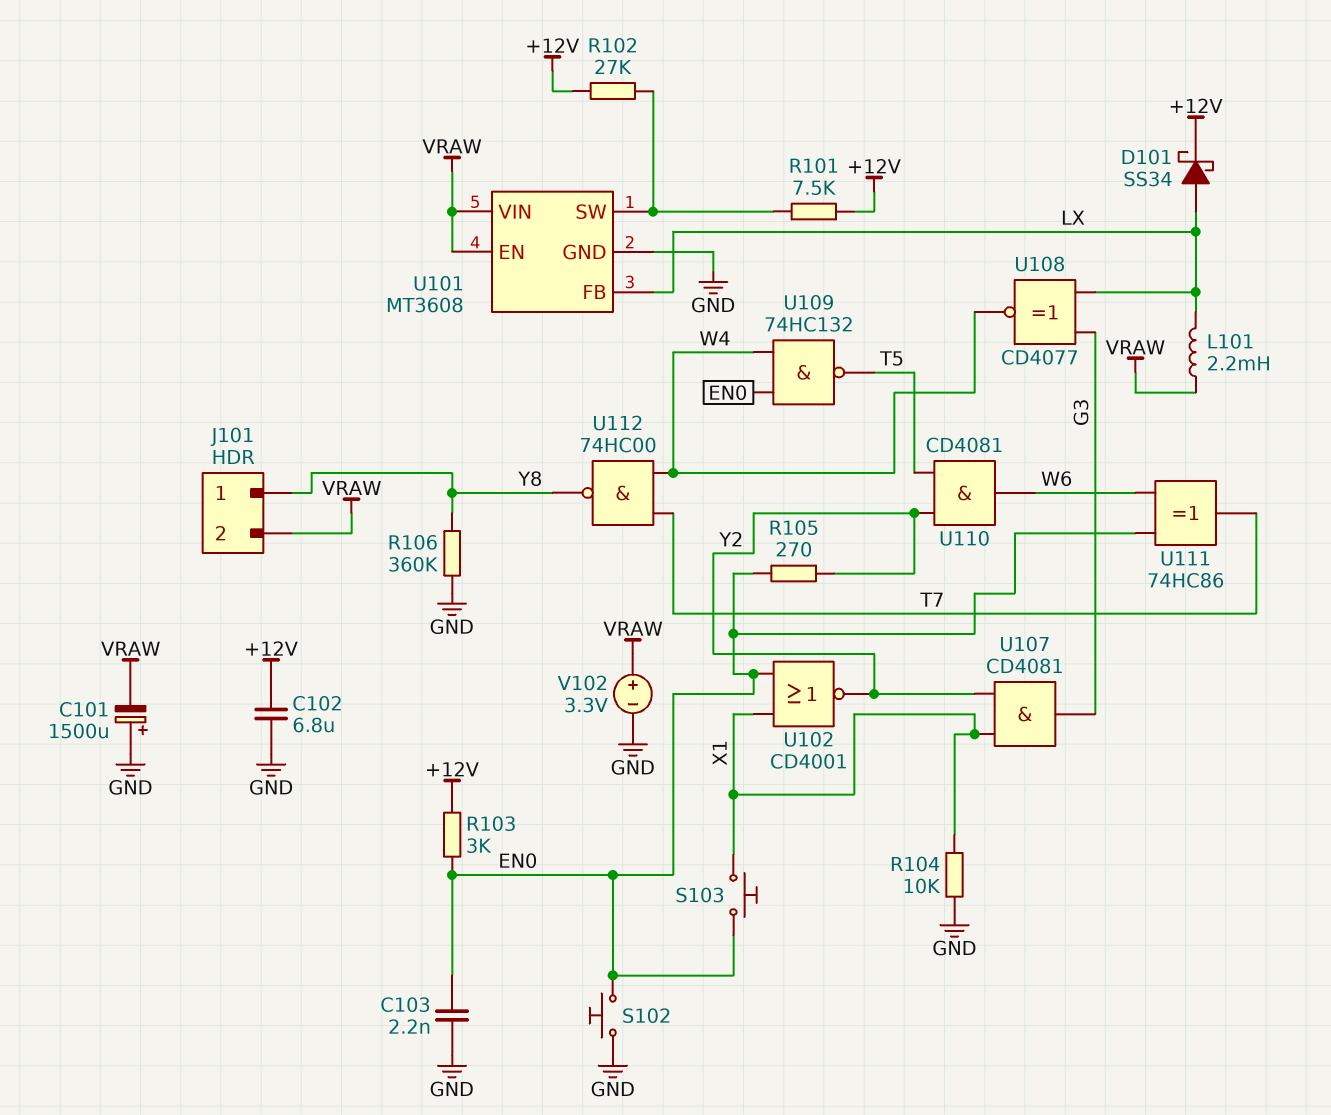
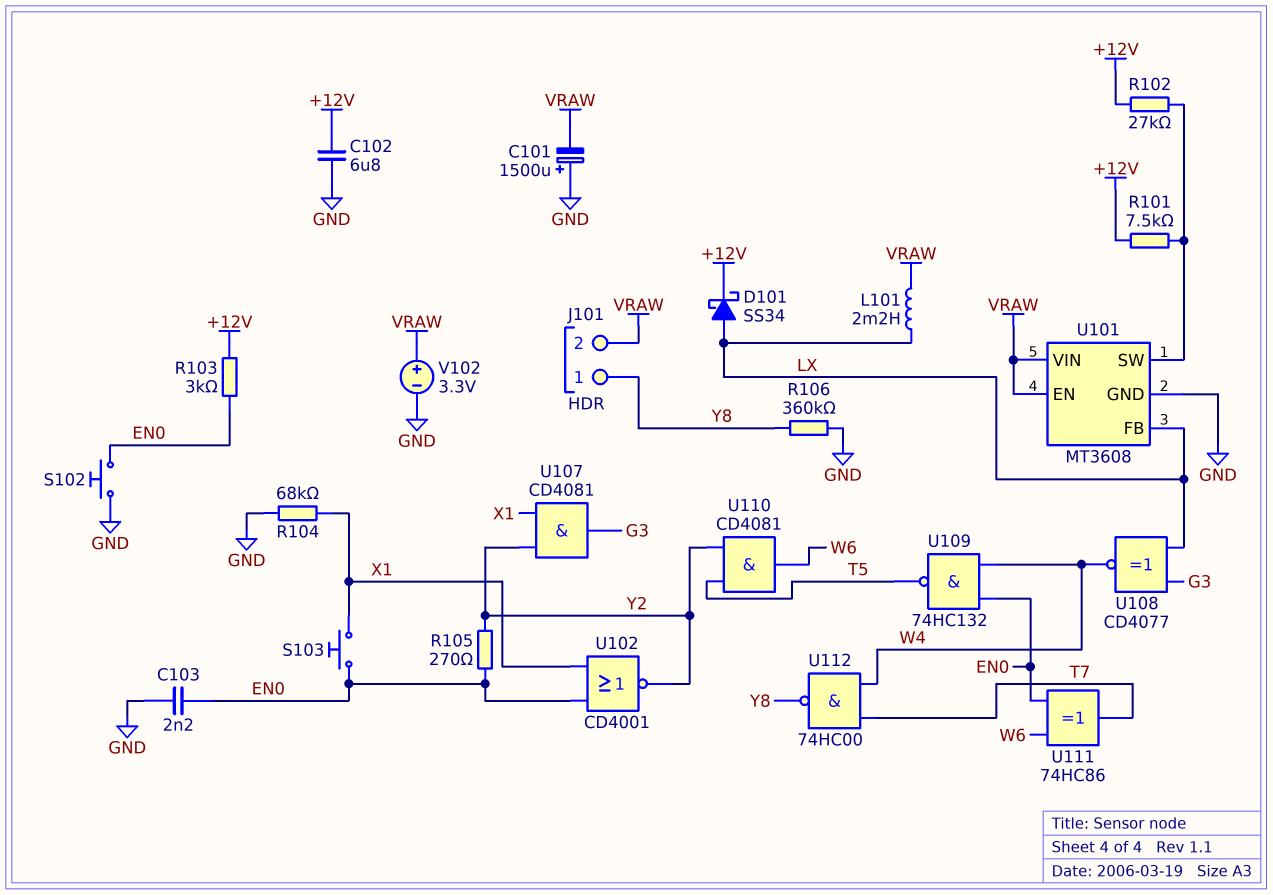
R104: 10k (GND, X1) -> 68k (GND, X1)

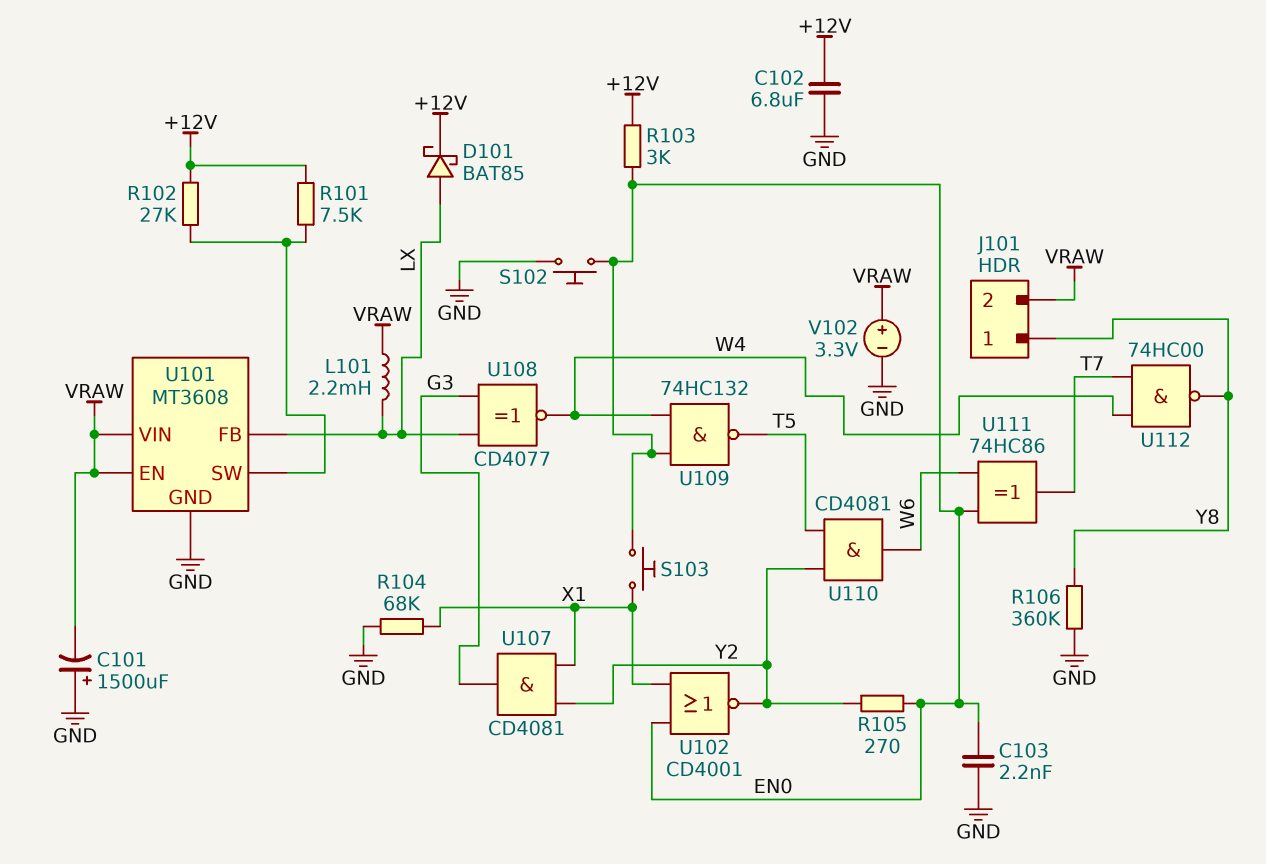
D101: schottky SS34 (A LX, K +12V) -> schottky BAT85 (A LX, K +12V)

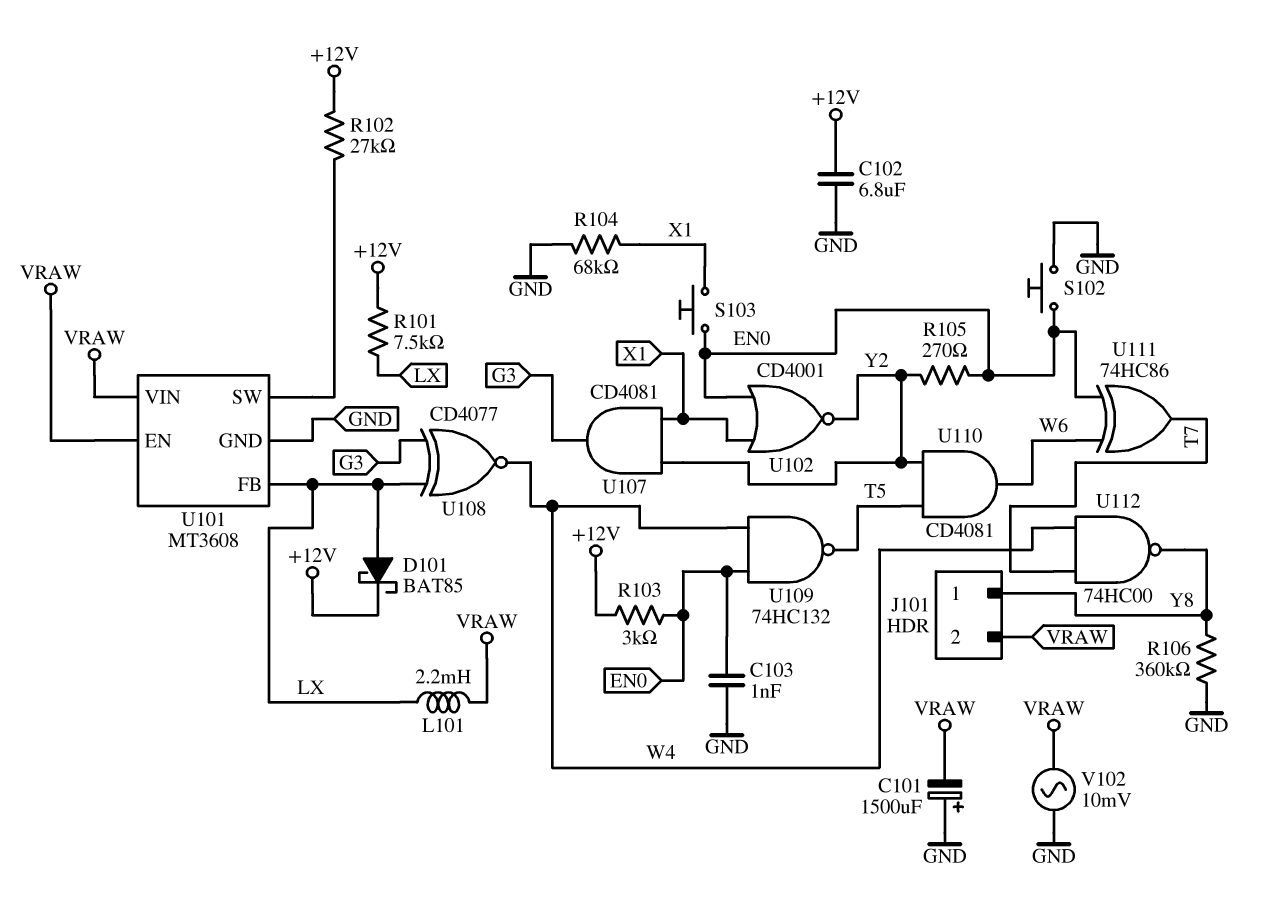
C103: 2.2nF (EN0, GND) -> 1nF (EN0, GND)
R101: 7.5k (+12V, U101/SW) -> 7.5k (+12V, LX)
V102: 3.3V (plus VRAW, minus GND) -> AC 10mV (GND, VRAW)

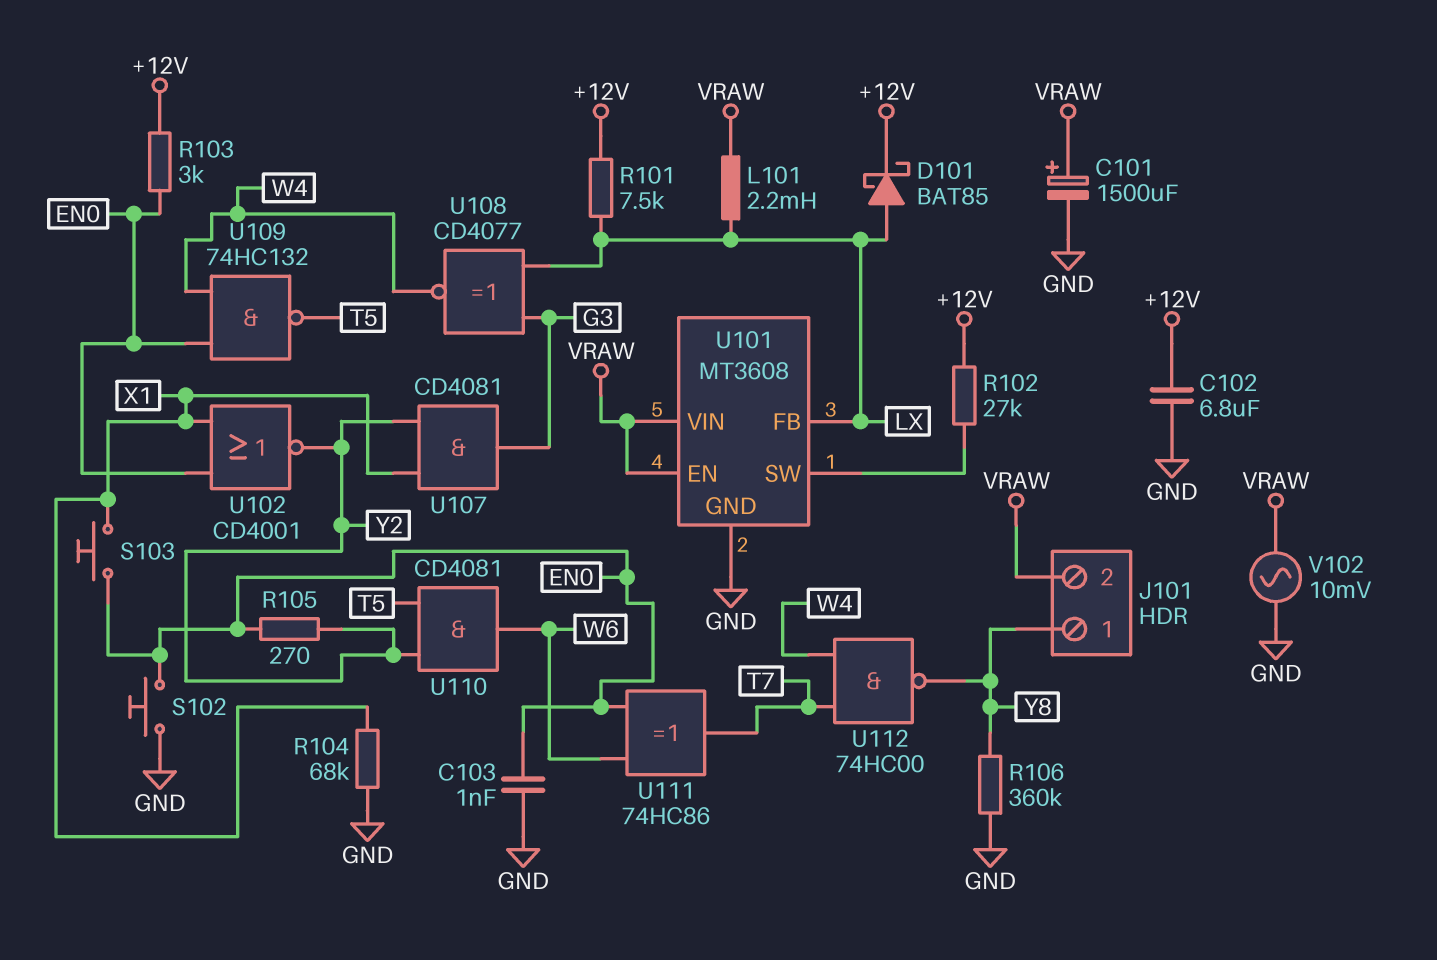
C101: 1500uF (plus GND, minus VRAW) -> 1500uF (plus VRAW, minus GND)

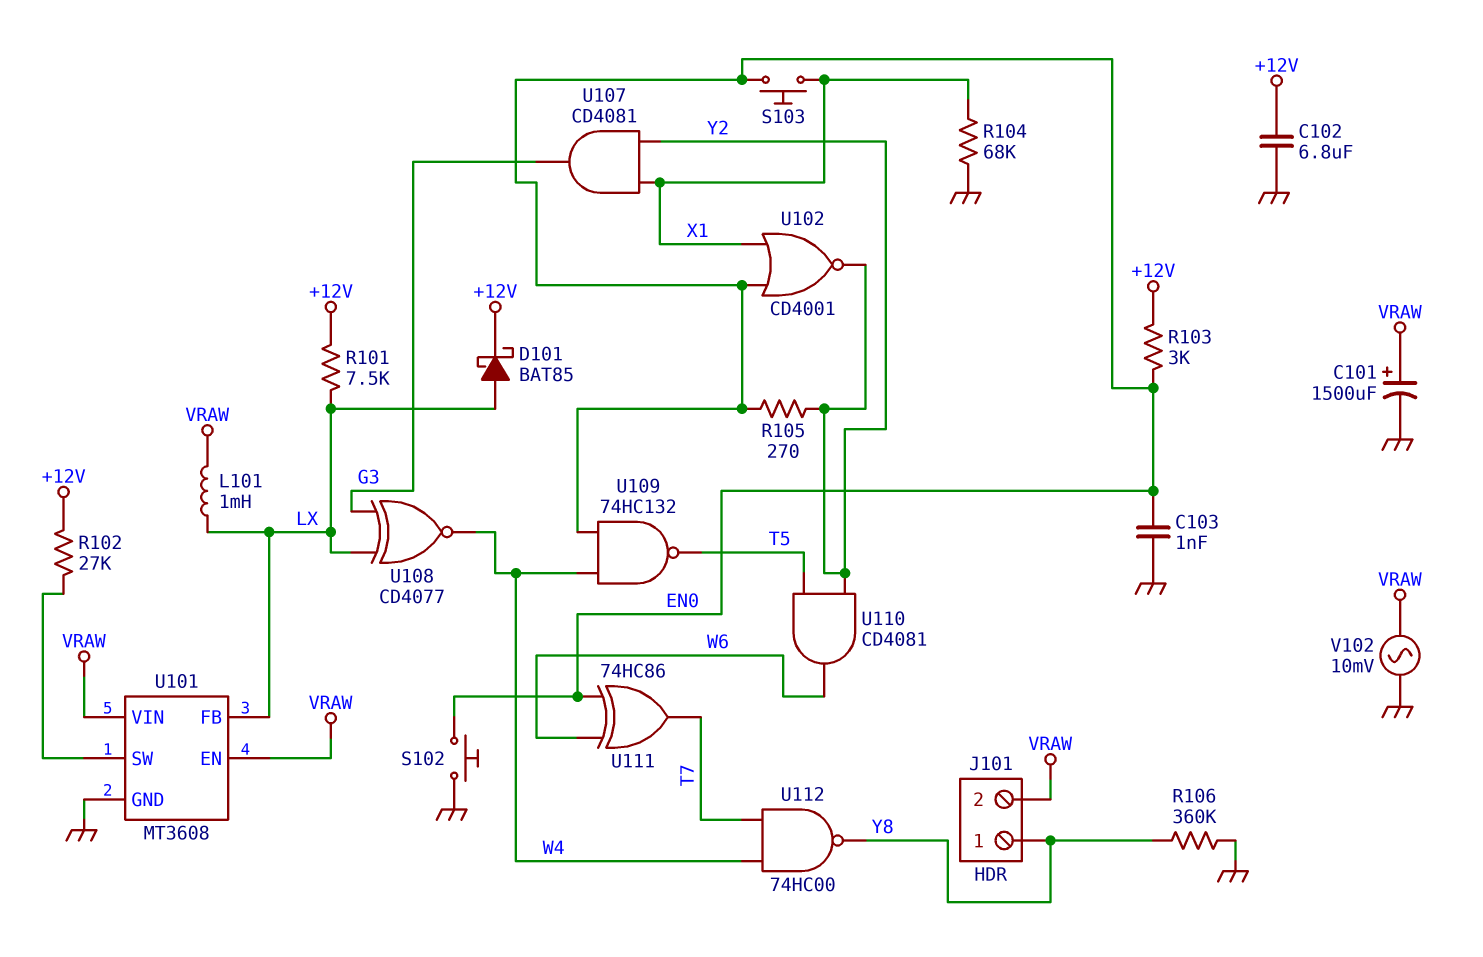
L101: 2.2mH (LX, VRAW) -> 1mH (LX, VRAW)

